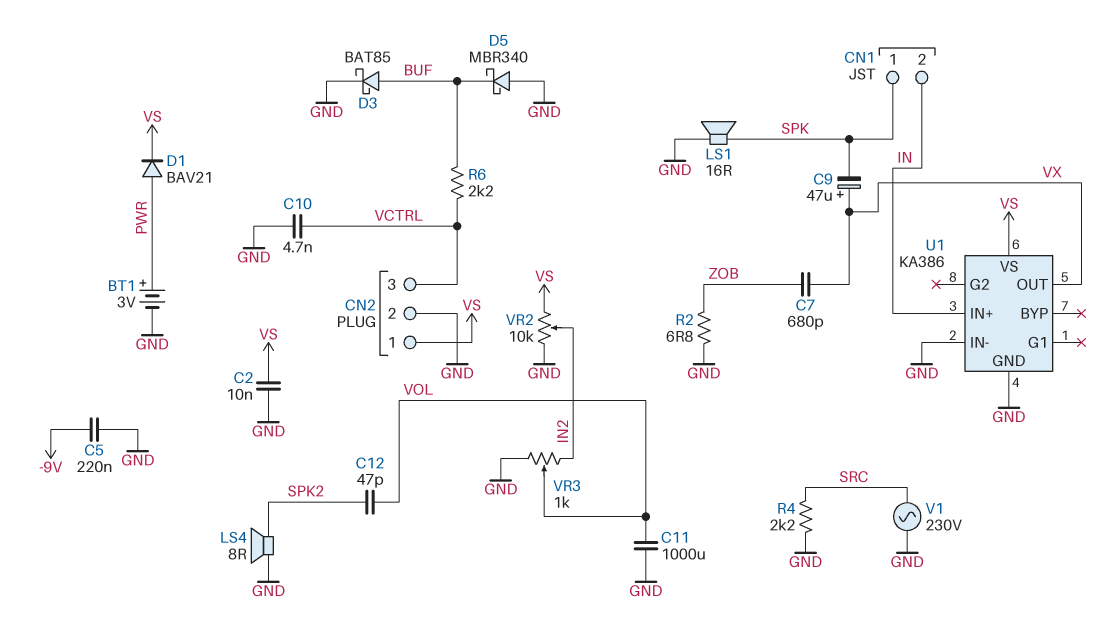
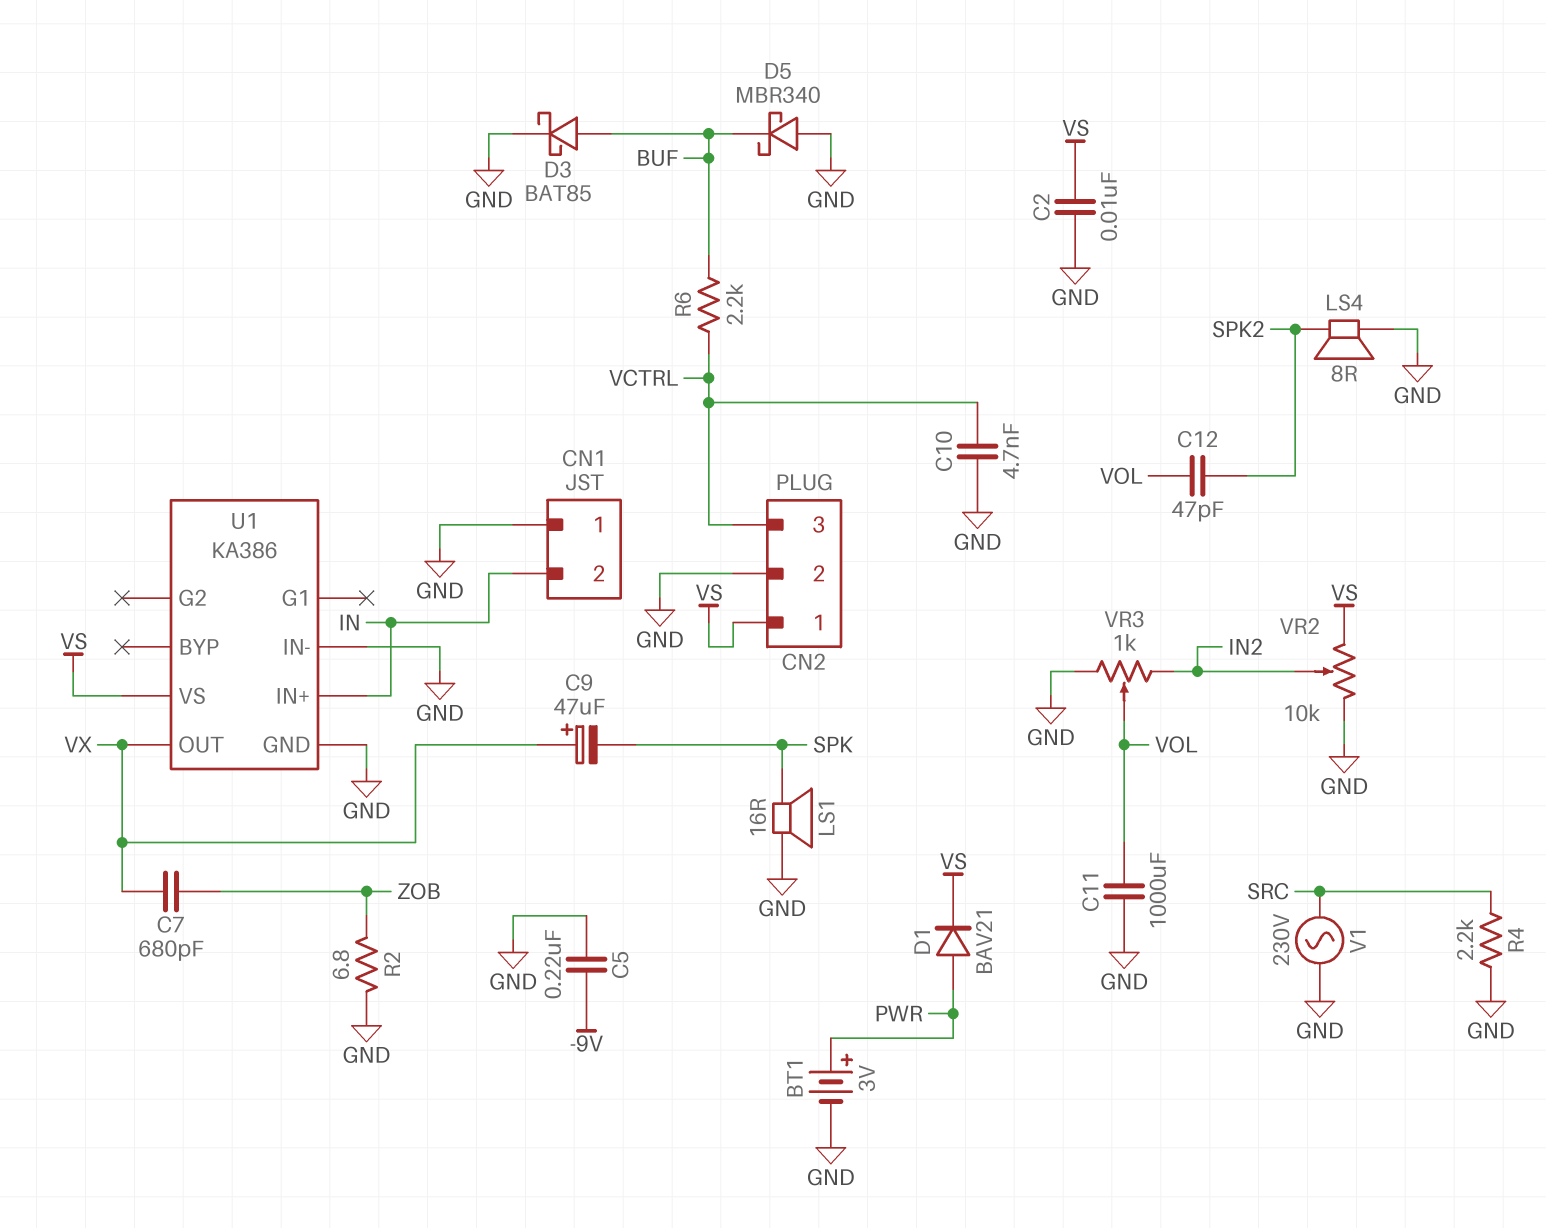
CN1 pin 1: SPK -> GND

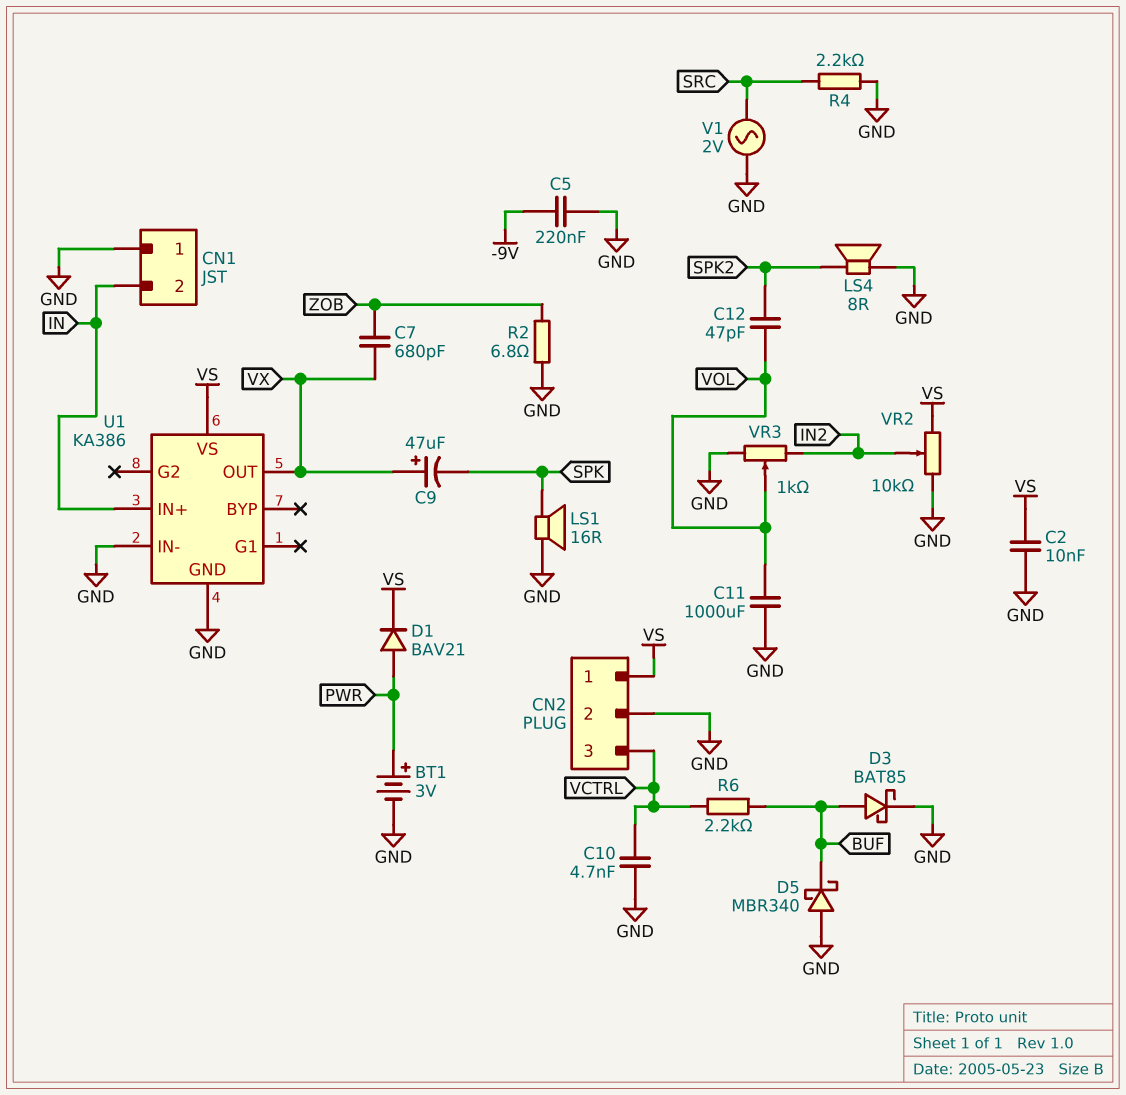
V1: AC 230V (GND, SRC) -> AC 2V (GND, SRC)

